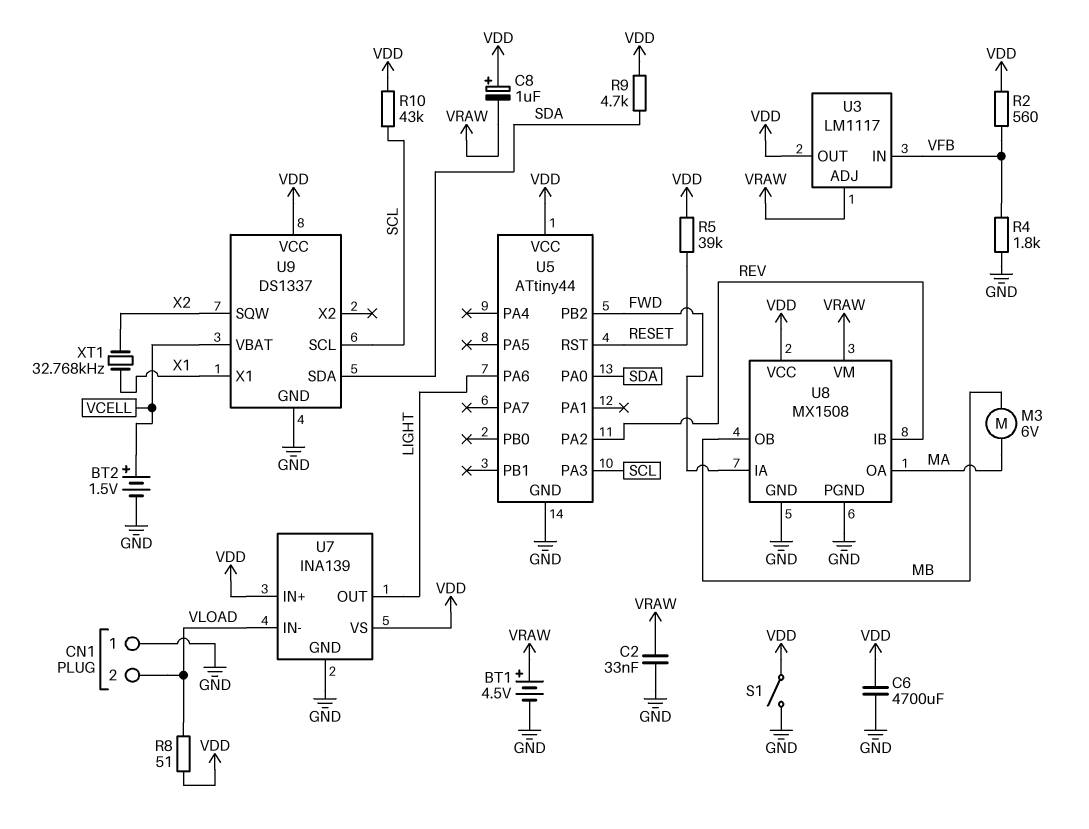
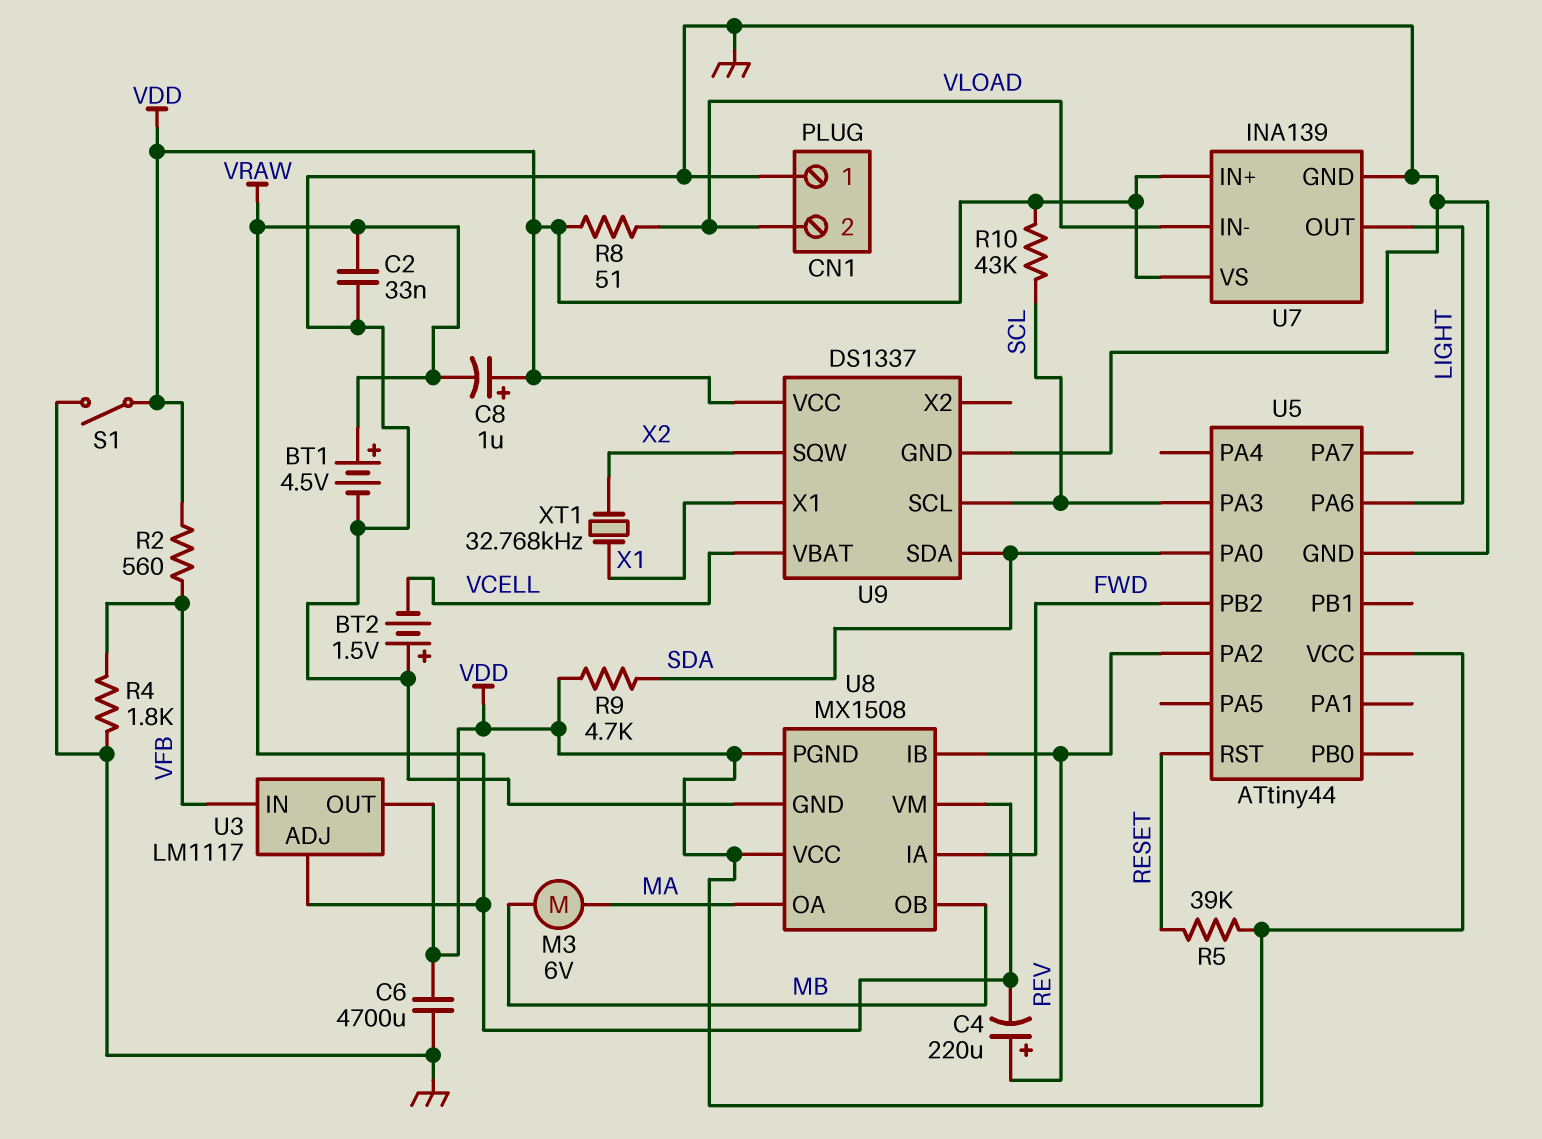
BT2: 1.5V (plus VCELL, minus GND) -> 1.5V (plus GND, minus VCELL)
C4: none -> 220uF (plus REV, minus VRAW)
U8 pin PGND: GND -> VDD

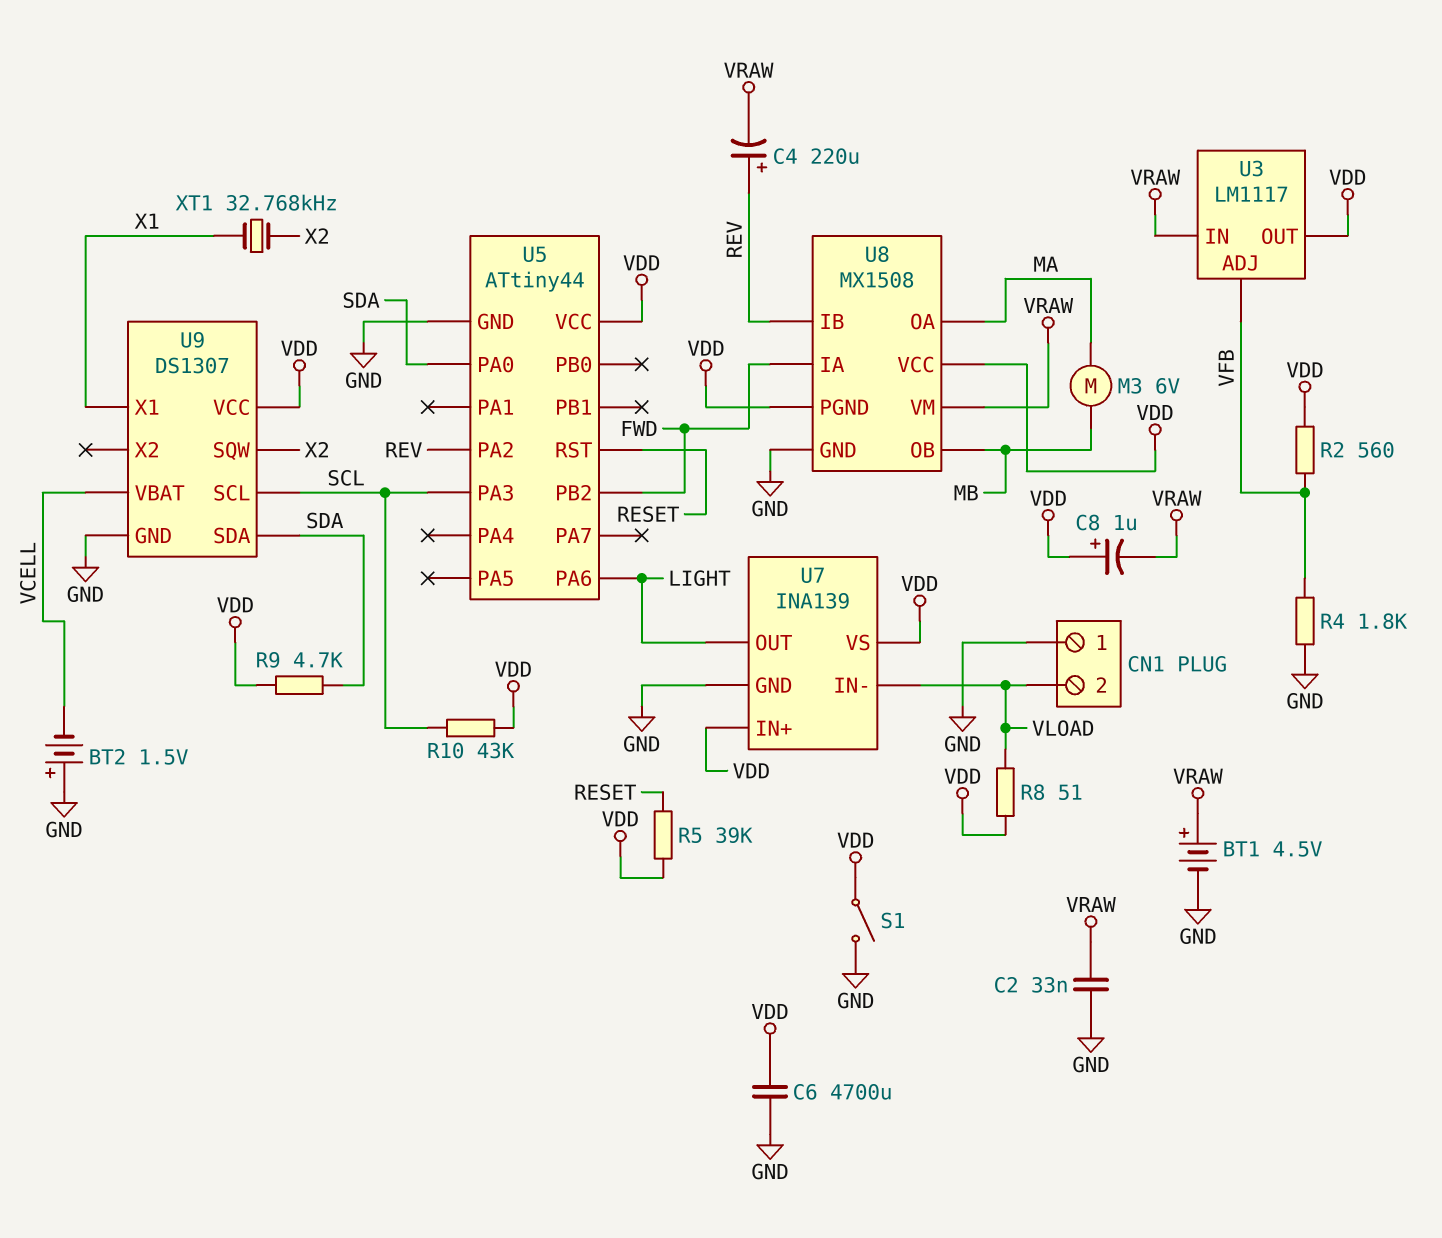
U3 pin ADJ: VRAW -> VFB
U3 pin IN: VFB -> VRAW
U9: DS1337 -> DS1307

